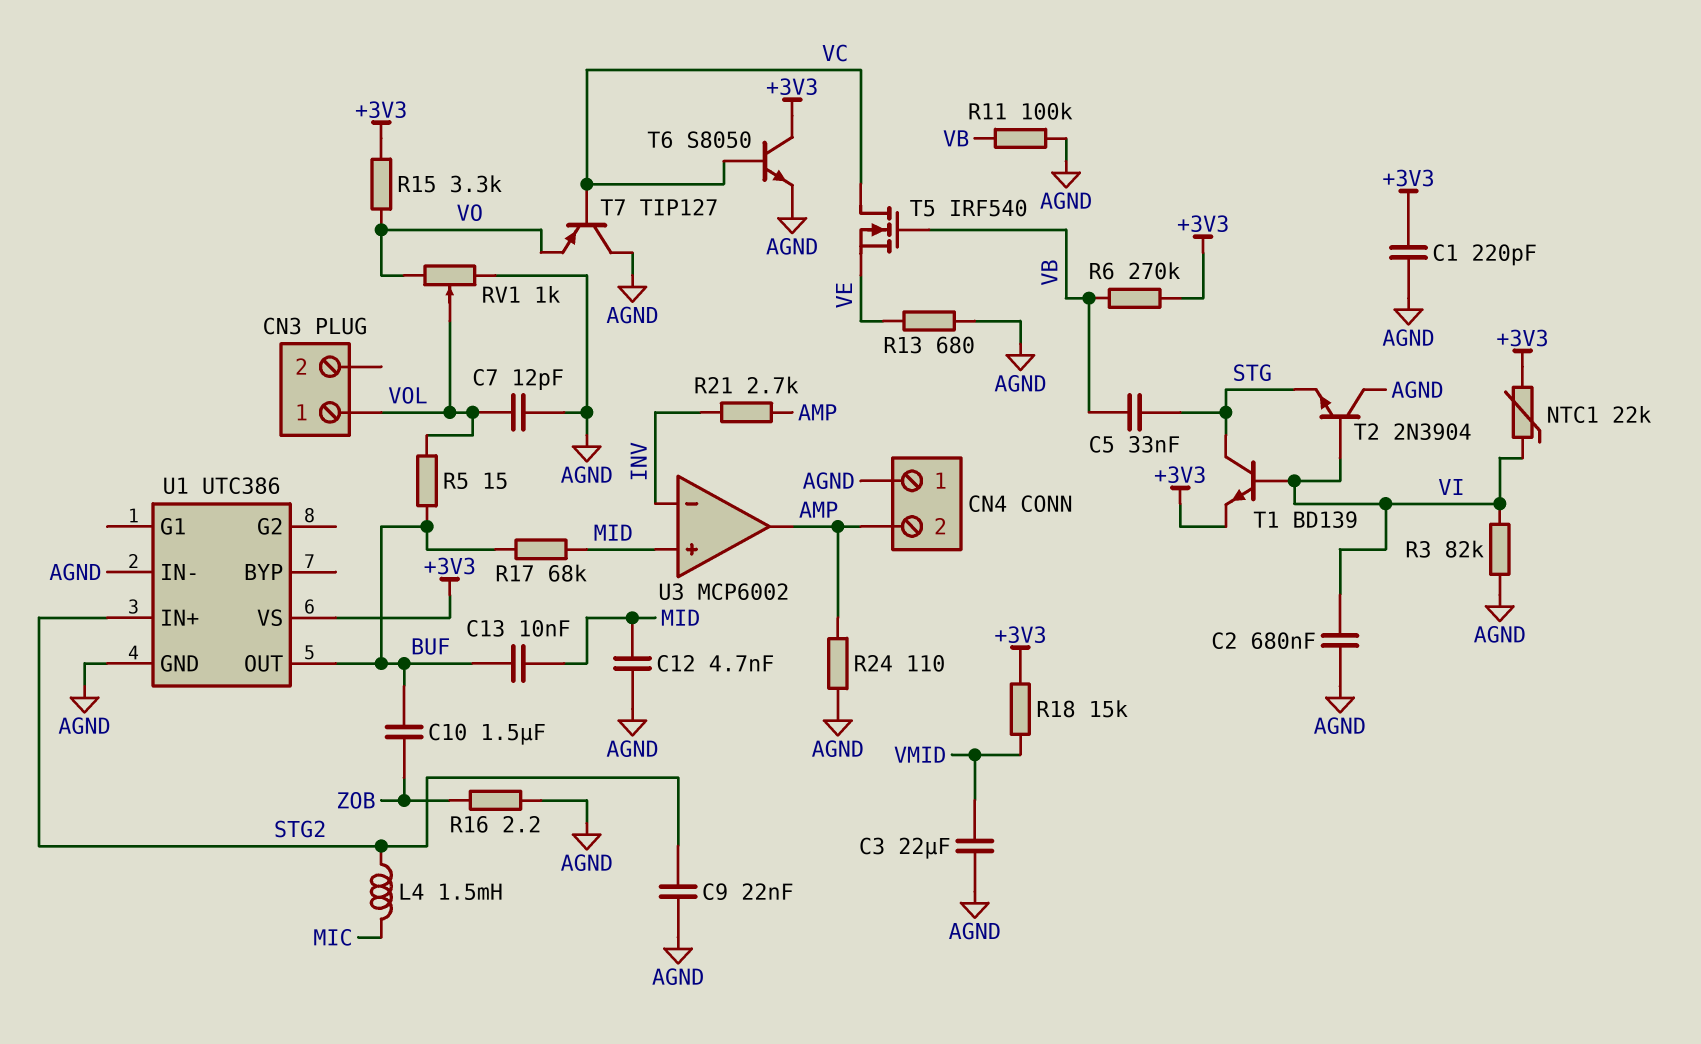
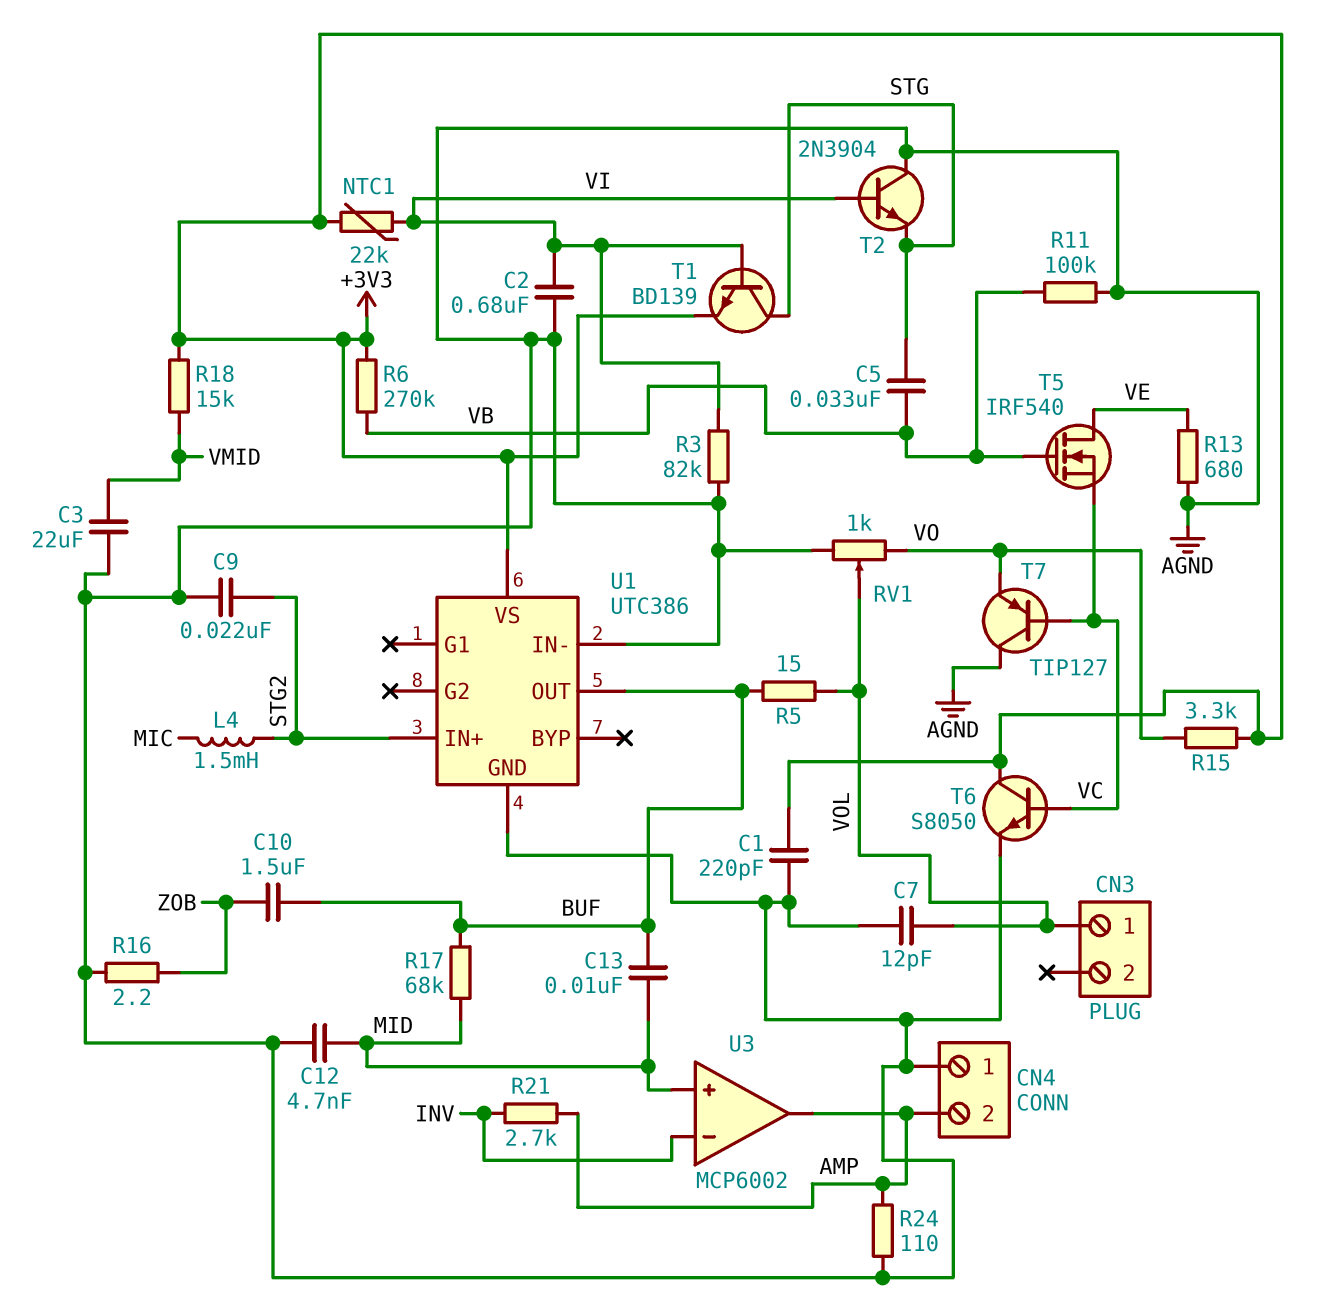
T5: NMOS IRF540 (G VB, D VC, S VE) -> NMOS IRF540 (G VB, D VE, S VC)

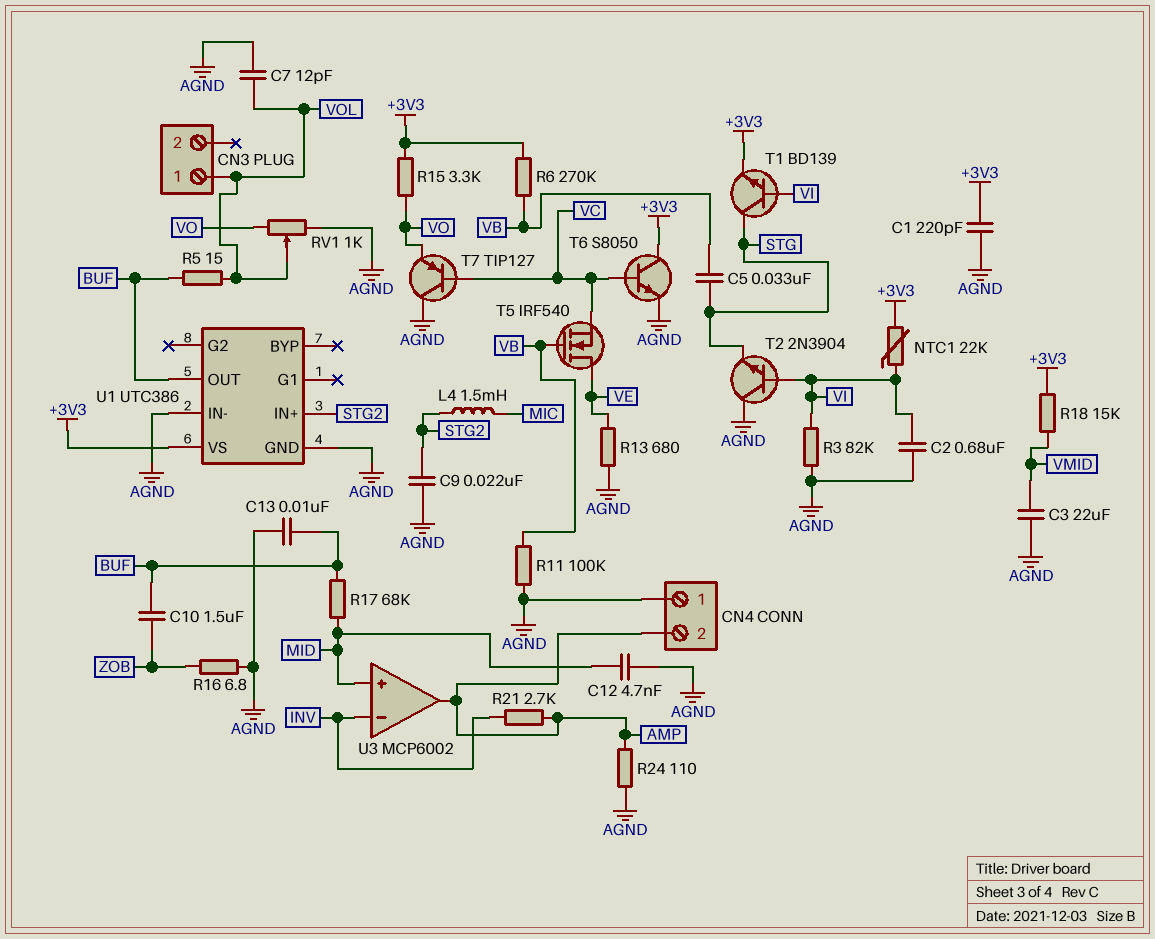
C13: 10nF (BUF, MID) -> 10nF (AGND, BUF)
R16: 2.2 (AGND, ZOB) -> 6.8 (AGND, ZOB)

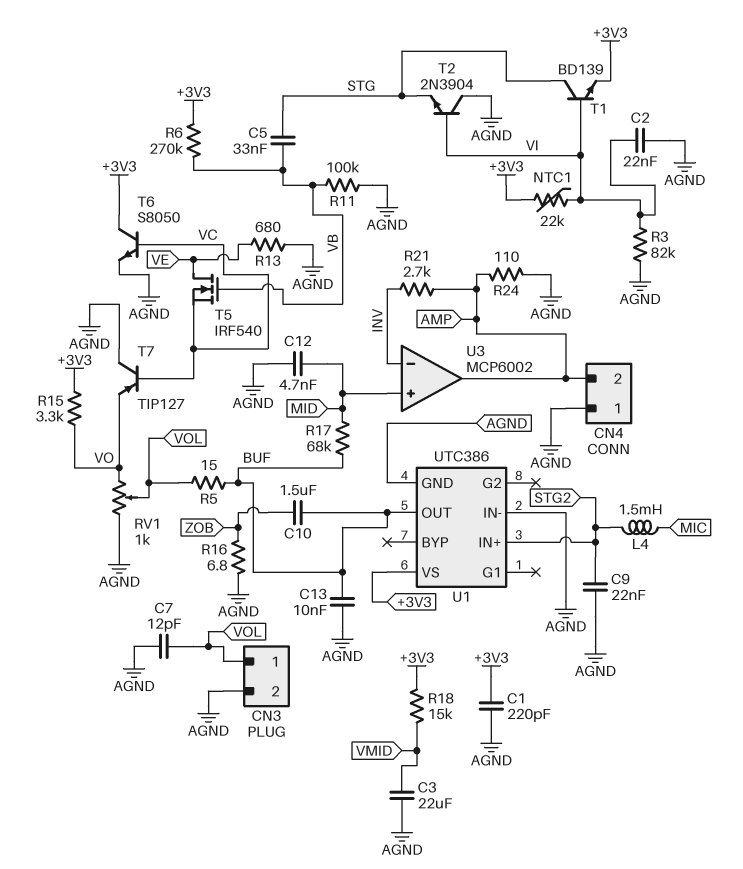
C2: 680nF (AGND, VI) -> 22nF (AGND, VI)
CN3 pin 2: none -> AGND

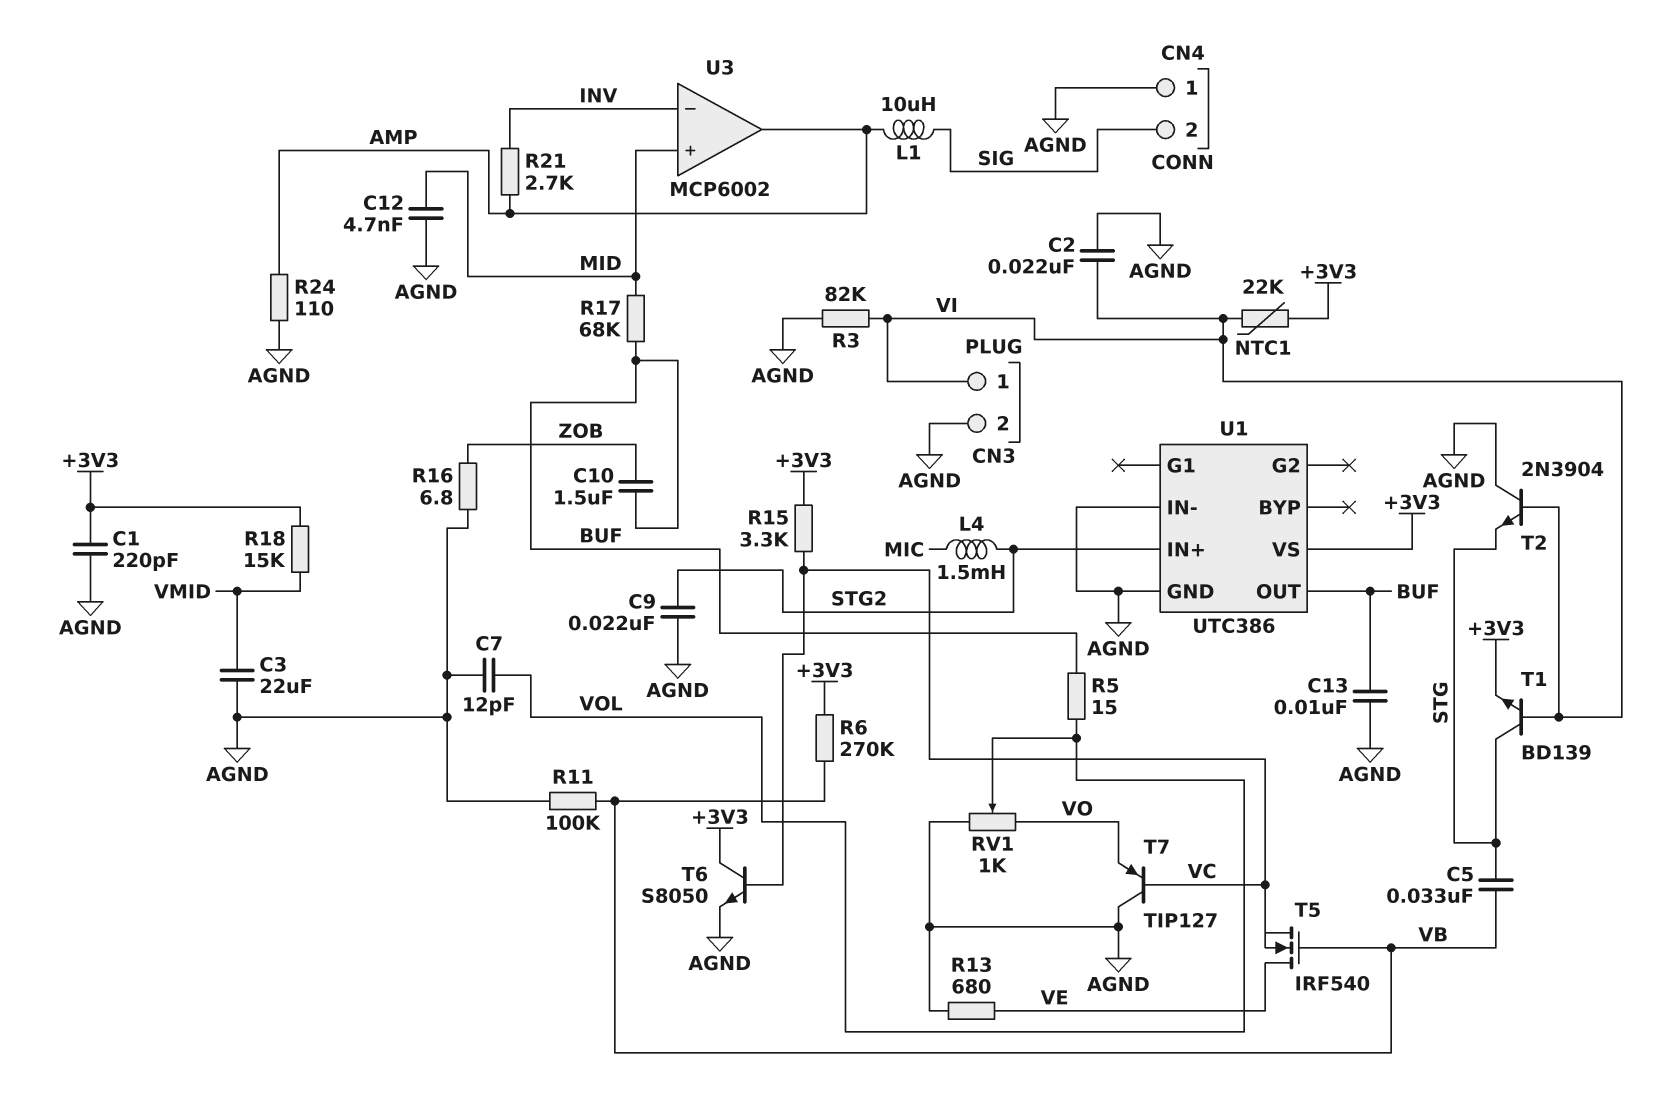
CN3 pin 1: VOL -> VI
CN4 pin 2: AMP -> SIG
L1: none -> 10uH (AMP, SIG)
R15: 3.3k (+3V3, VO) -> 3.3k (+3V3, VC)

